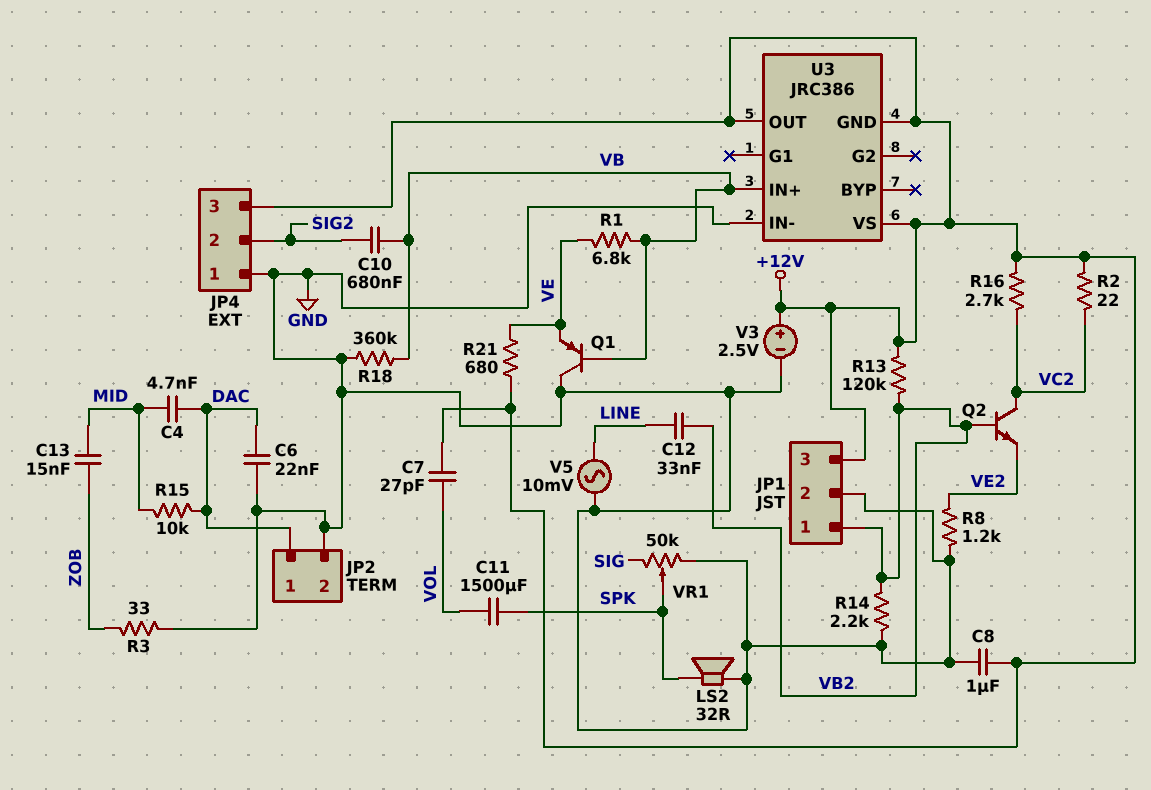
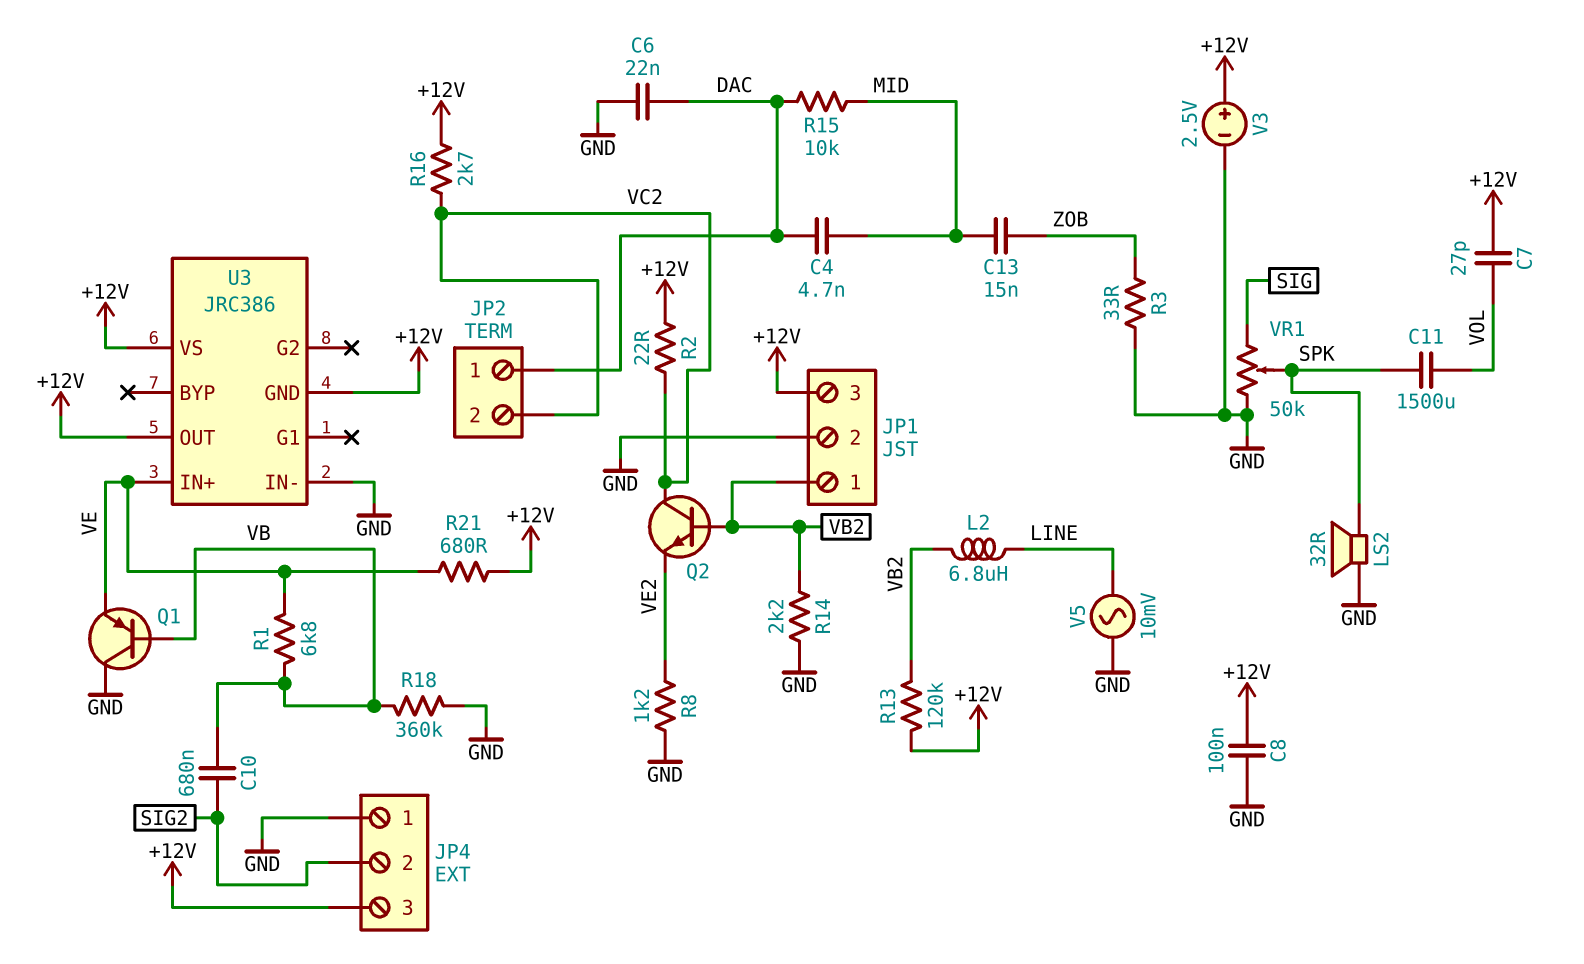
C8: 1uF (+12V, GND) -> 100nF (+12V, GND)
C12: 33nF (LINE, VB2) -> none
JP2 pin 2: GND -> VC2
L2: none -> 6.8uH (LINE, VB2)
U3 pin IN+: VB -> VE

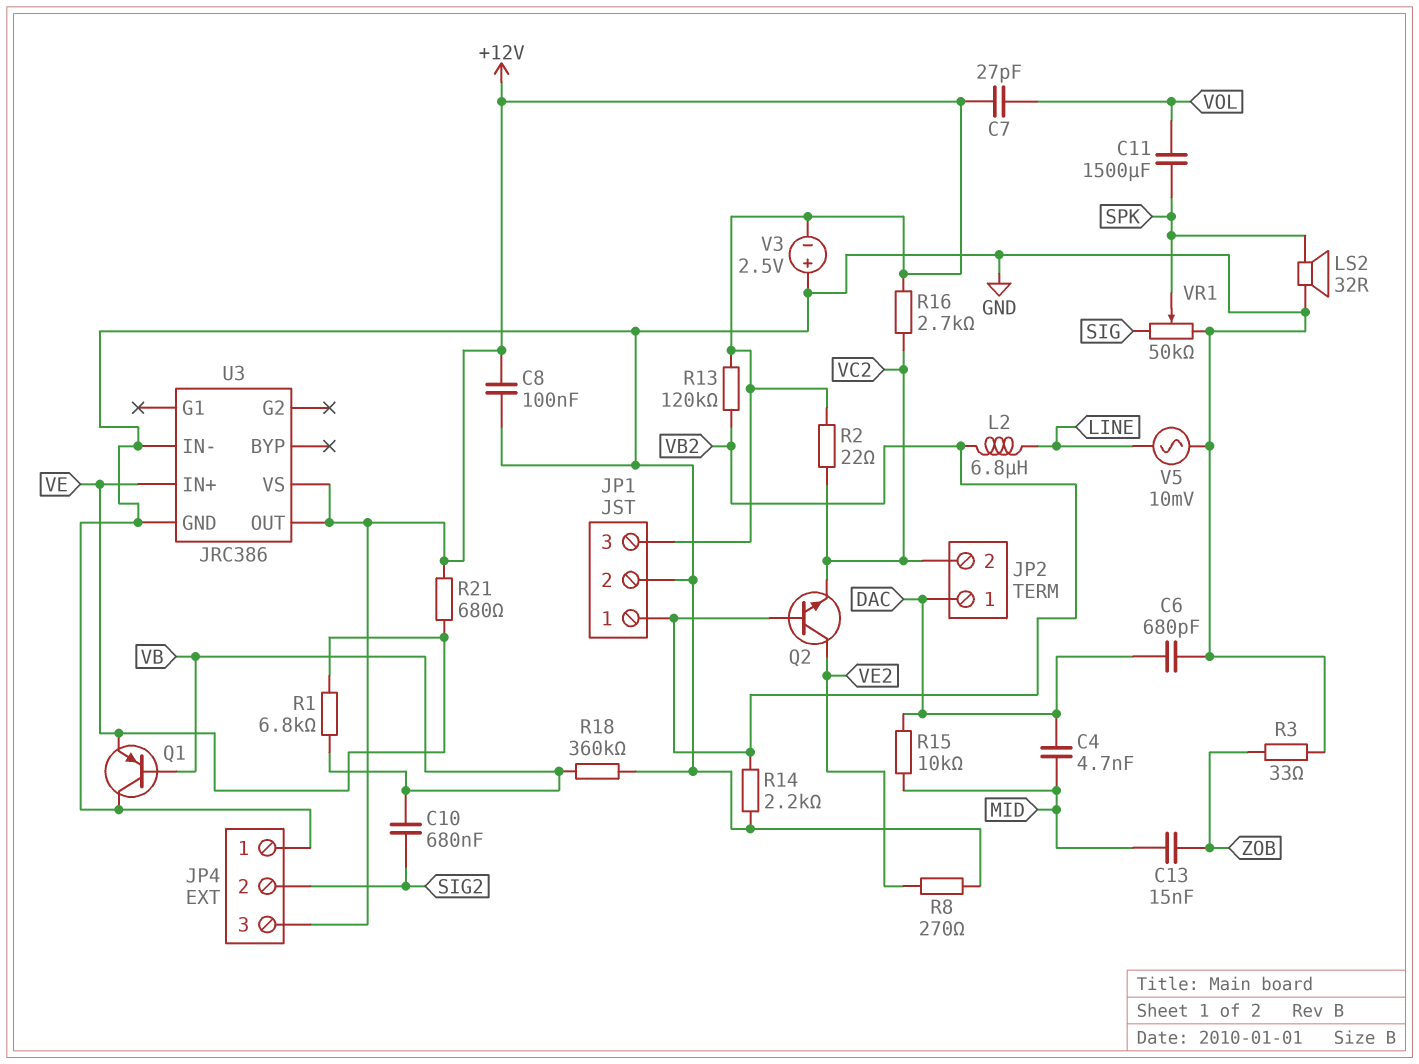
C6: 22nF (DAC, GND) -> 680pF (DAC, GND)
Q2: NPN (B VB2, C VC2, E VE2) -> NPN (B VB2, C VE2, E VC2)
R8: 1.2k (GND, VE2) -> 270 (GND, VE2)
U3 pin GND: +12V -> GND
V3: 2.5V (plus +12V, minus GND) -> 2.5V (plus GND, minus +12V)

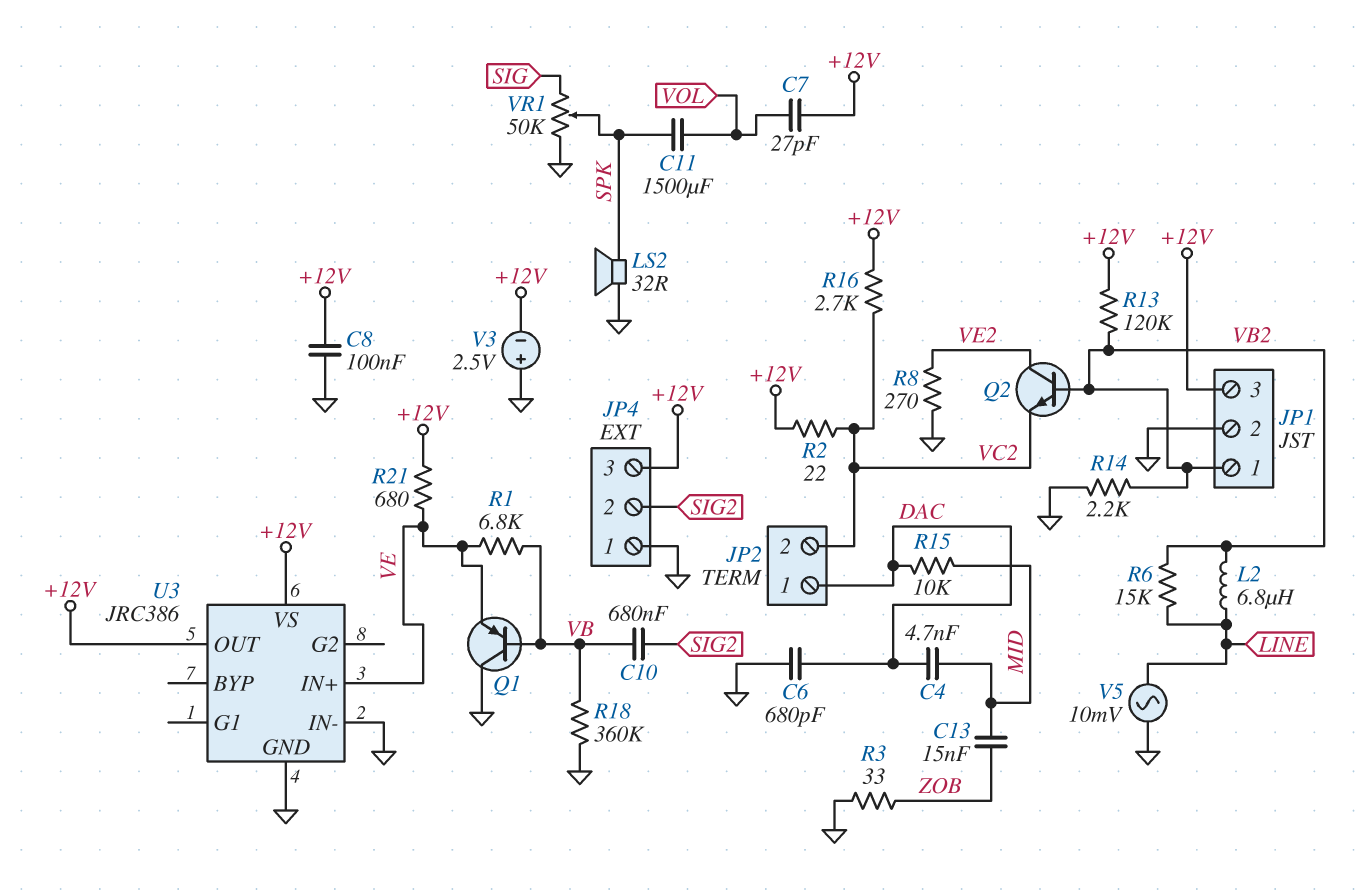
R6: none -> 15k (LINE, VB2)

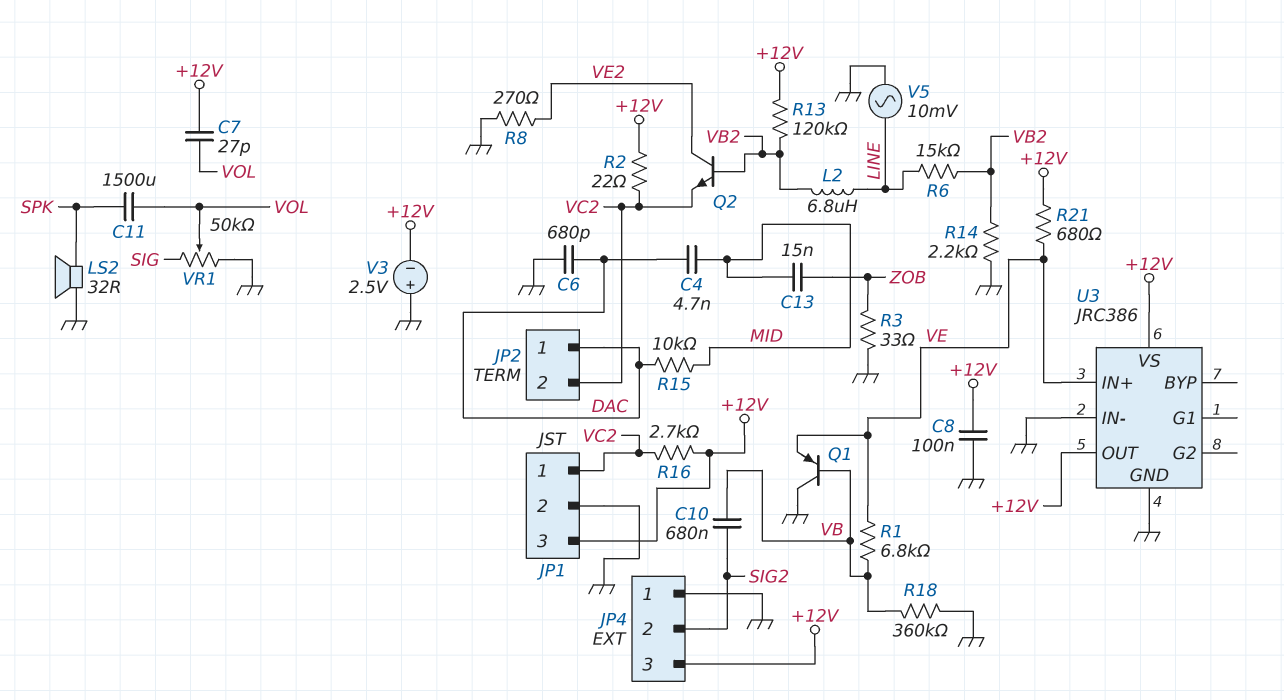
JP1 pin 1: VB2 -> VC2
VR1: 50k (GND, SIG, wiper SPK) -> 50k (GND, SIG, wiper VOL)

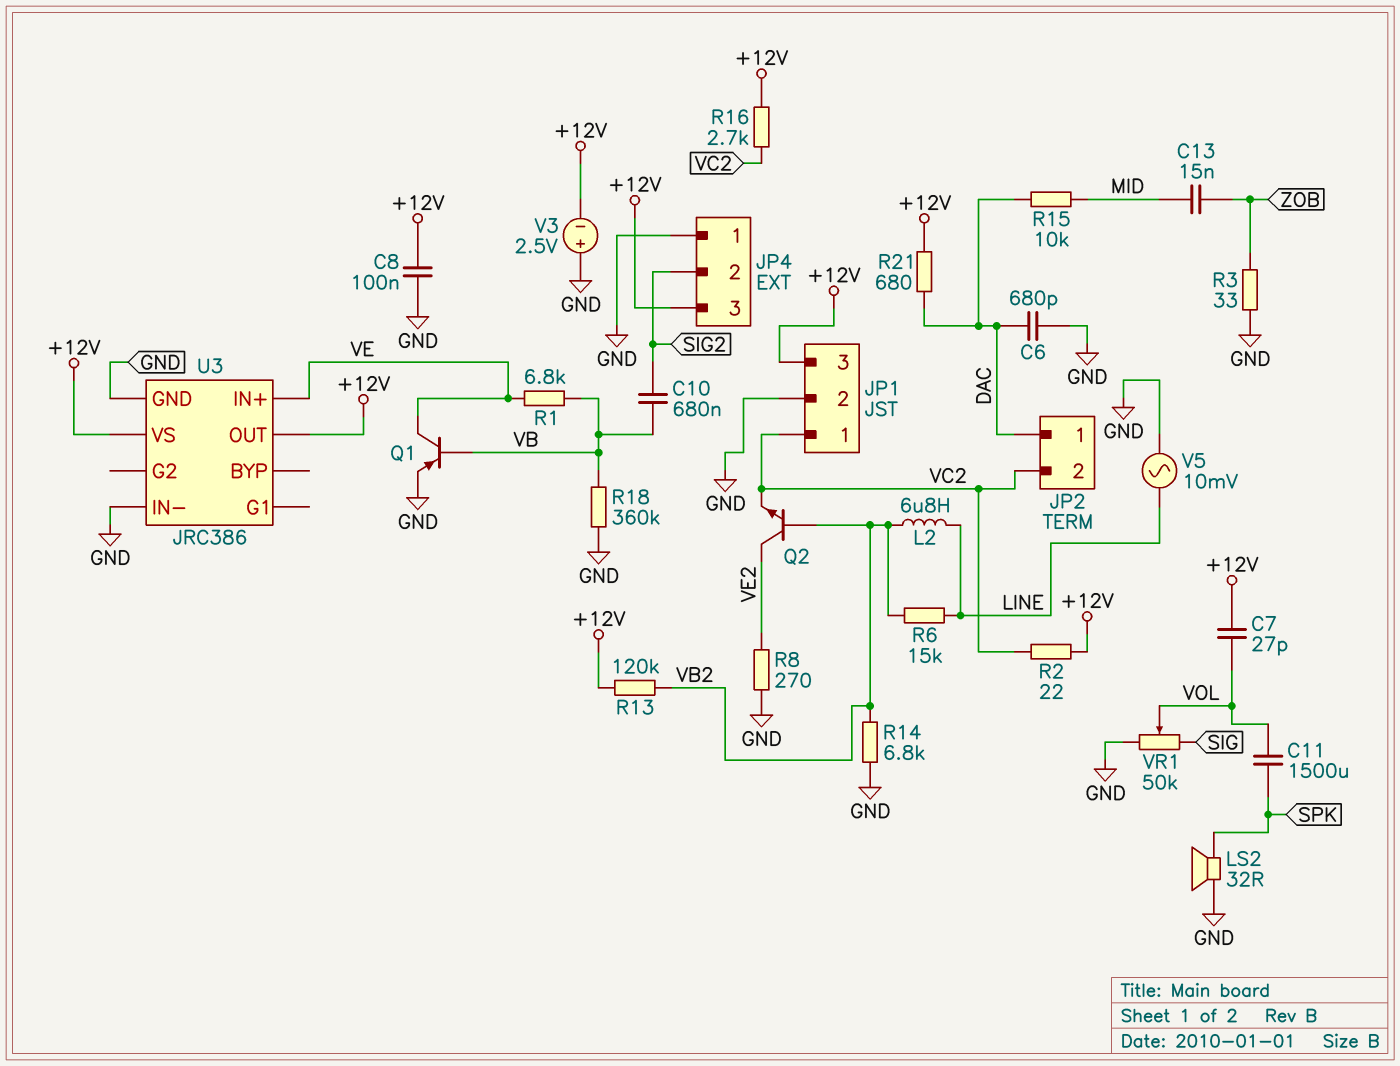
C4: 4.7nF (DAC, MID) -> none
Q1: PNP (B VB, C GND, E VE) -> PNP (B VB, C VE, E GND)
R14: 2.2k (GND, VB2) -> 6.8k (GND, VB2)
R21: 680 (+12V, VE) -> 680 (+12V, DAC)

